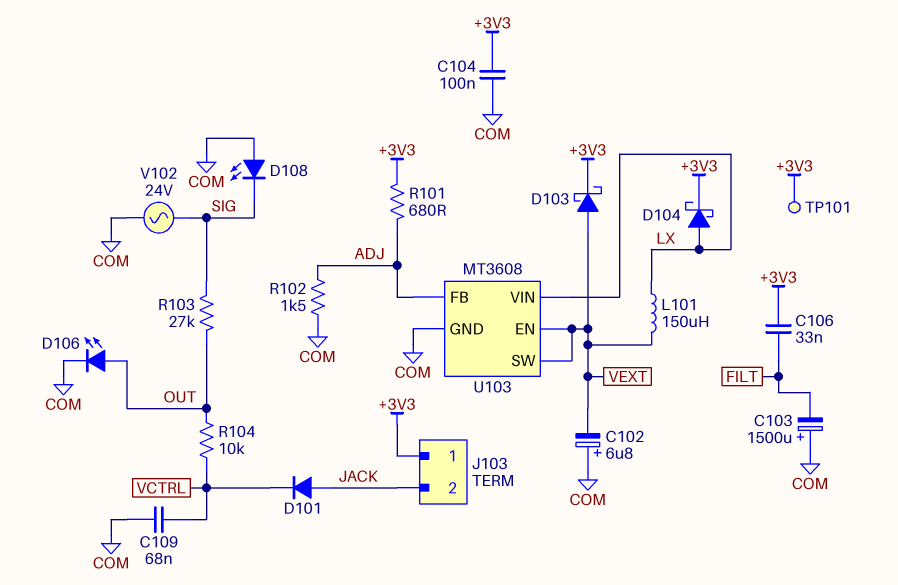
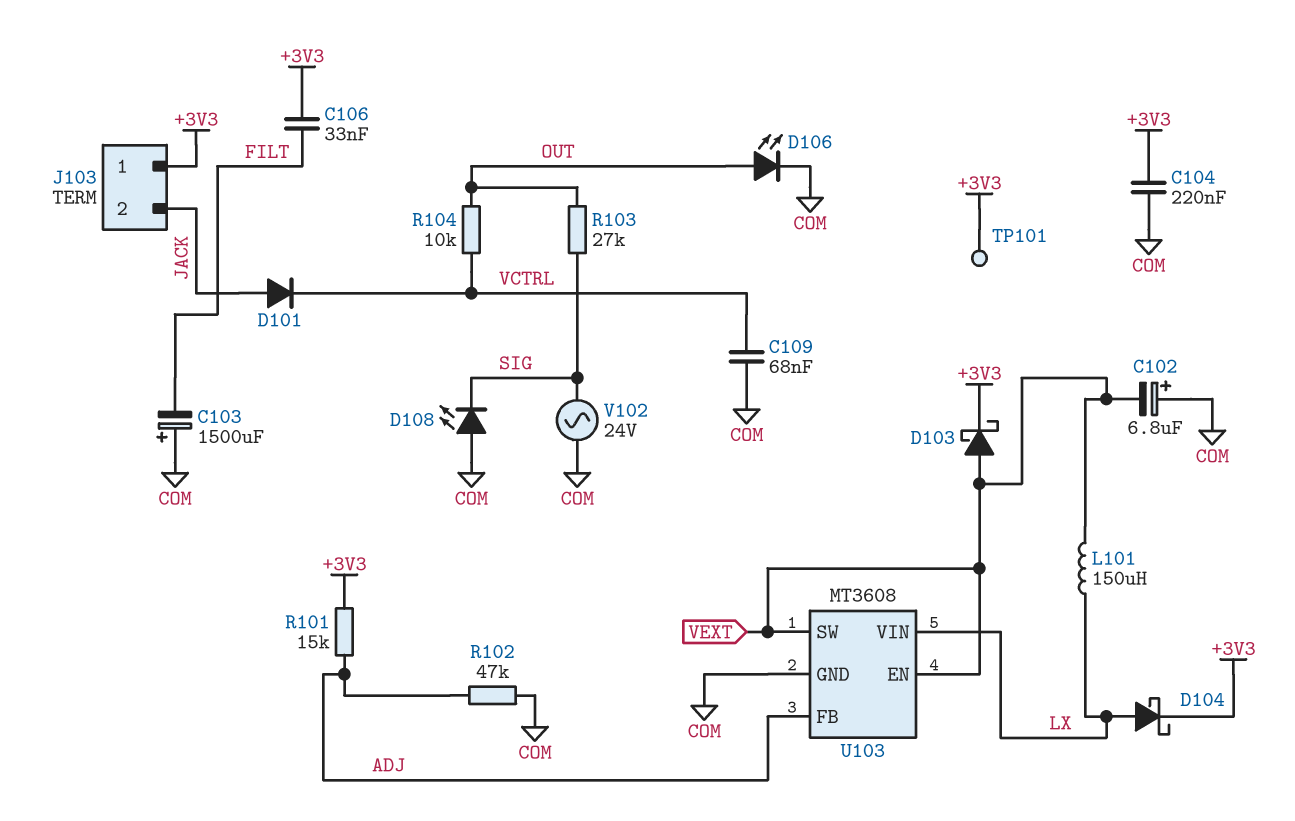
C104: 100nF (+3V3, COM) -> 220nF (+3V3, COM)
R101: 680 (+3V3, ADJ) -> 15k (+3V3, ADJ)
R102: 1.5k (ADJ, COM) -> 47k (ADJ, COM)

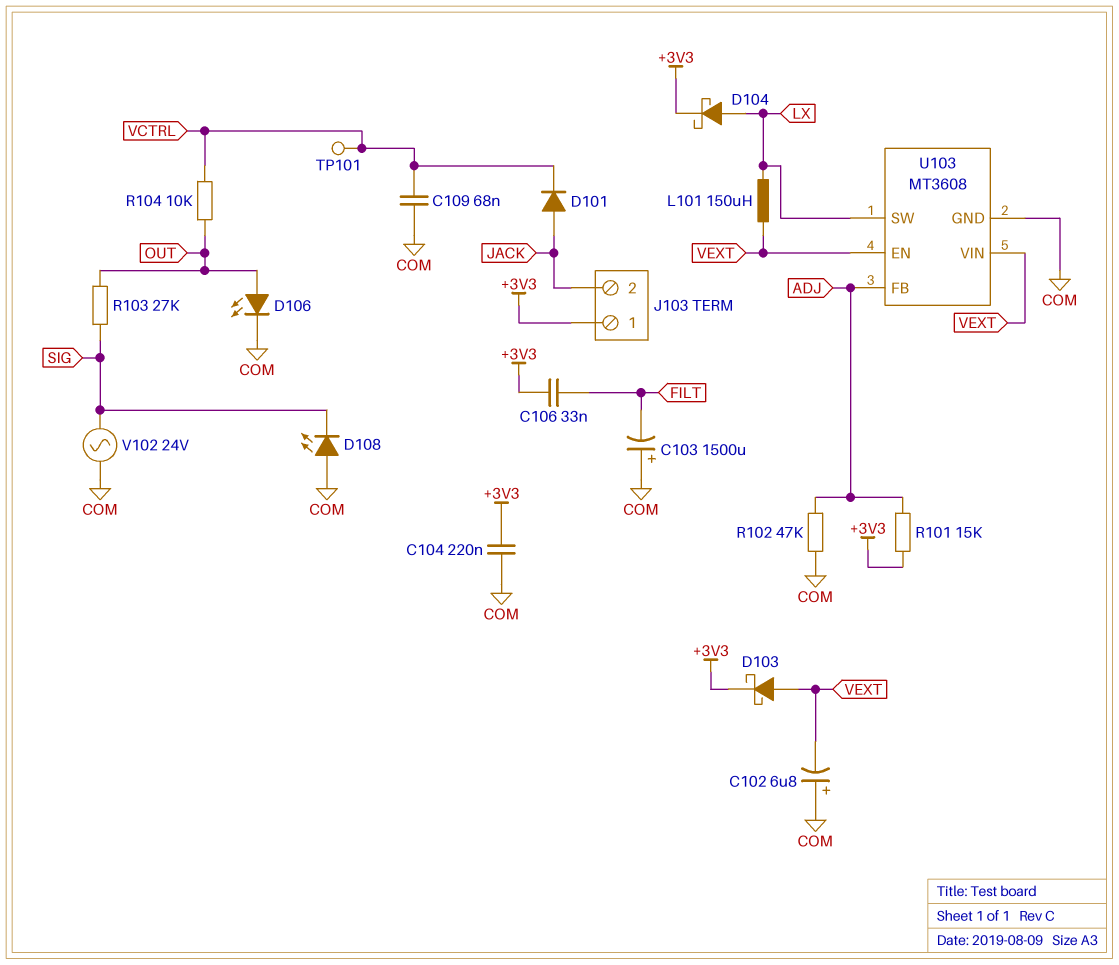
TP101: test point (+3V3) -> test point (VCTRL)
U103 pin SW: VEXT -> LX
U103 pin VIN: LX -> VEXT

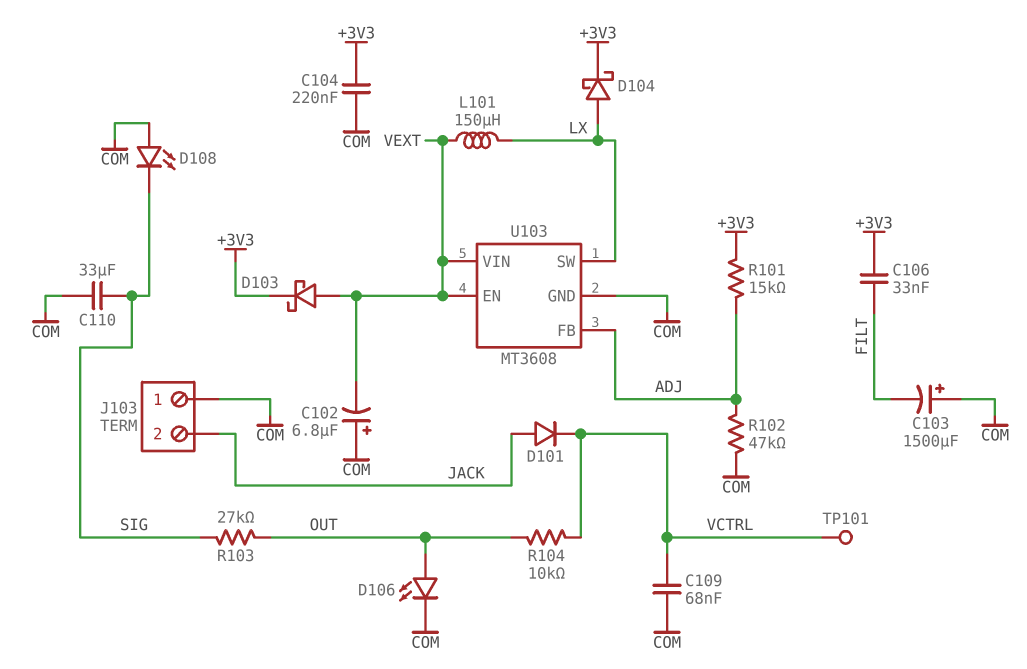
C110: none -> 33uF (COM, SIG)
J103 pin 1: +3V3 -> COM
V102: AC 24V (COM, SIG) -> none

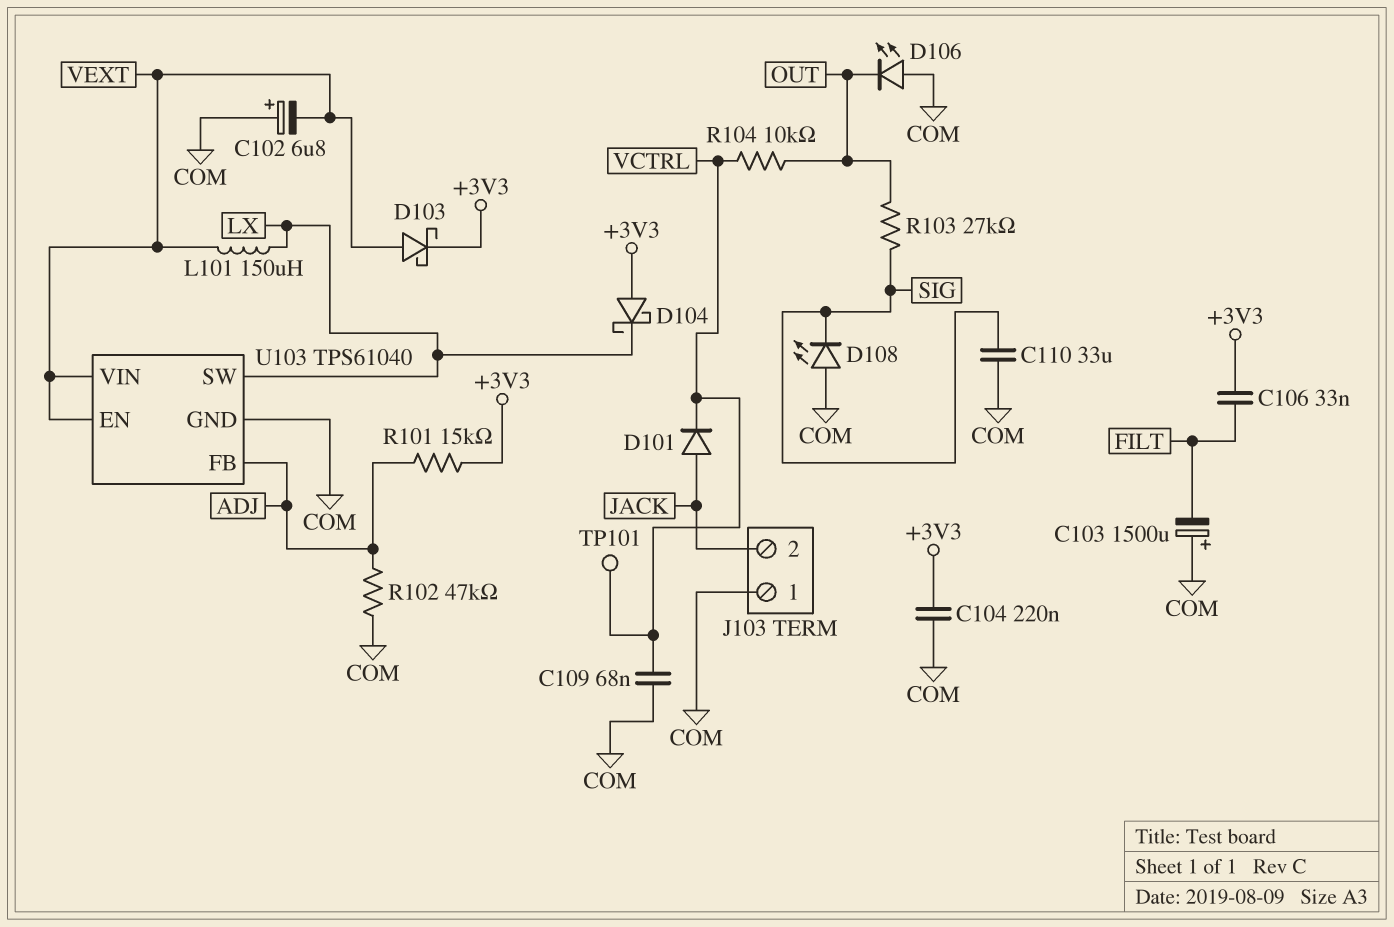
D104: schottky (A LX, K +3V3) -> schottky (A +3V3, K LX)
D106: LED (A OUT, K COM) -> LED (A COM, K OUT)
U103: MT3608 -> TPS61040

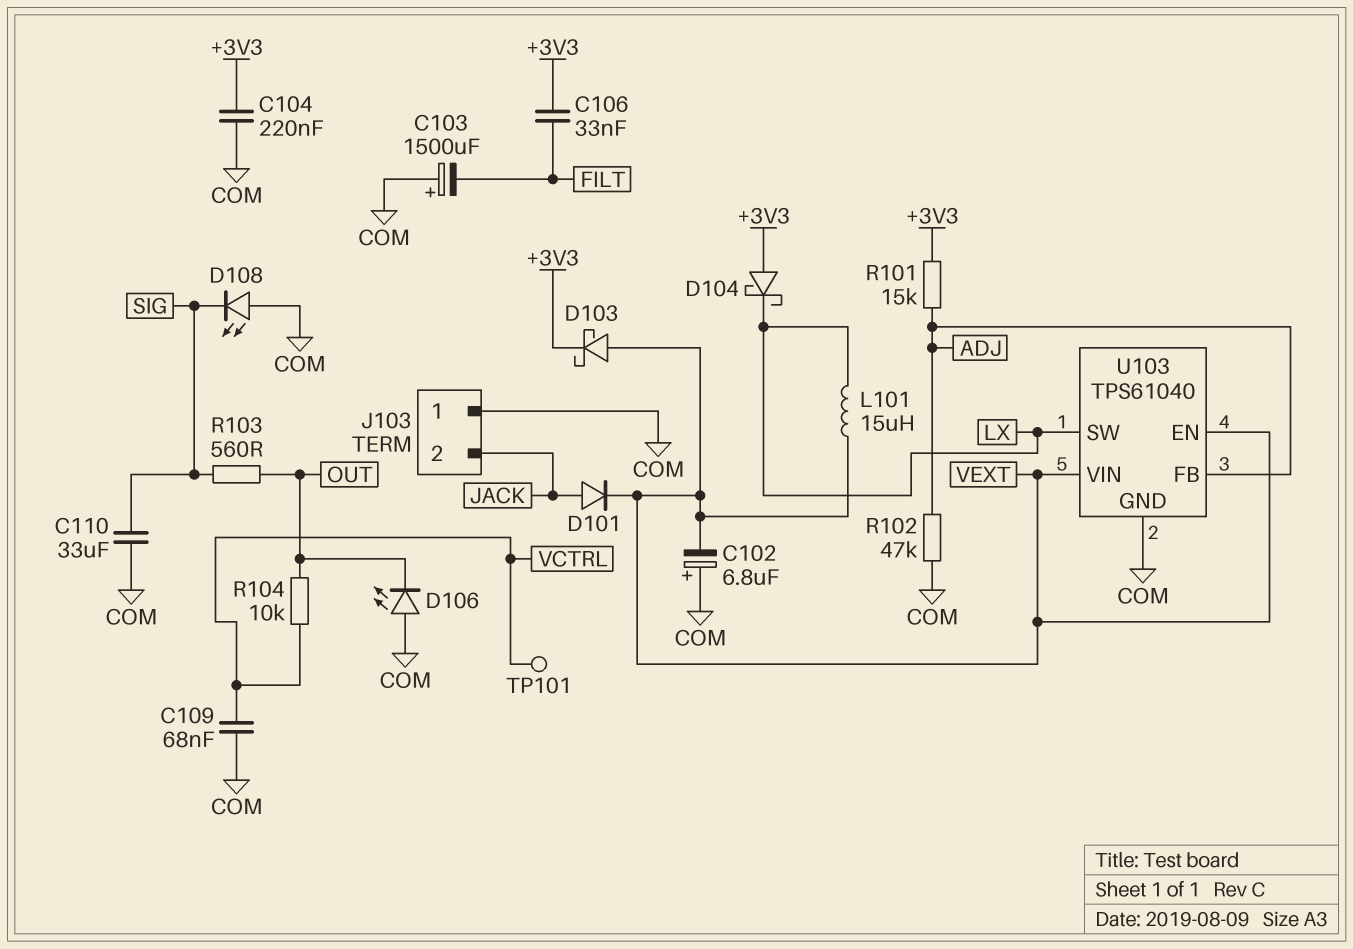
D101: diode (A JACK, K VCTRL) -> diode (A JACK, K VEXT)
L101: 150uH (LX, VEXT) -> 15uH (LX, VEXT)
R103: 27k (OUT, SIG) -> 560 (OUT, SIG)

